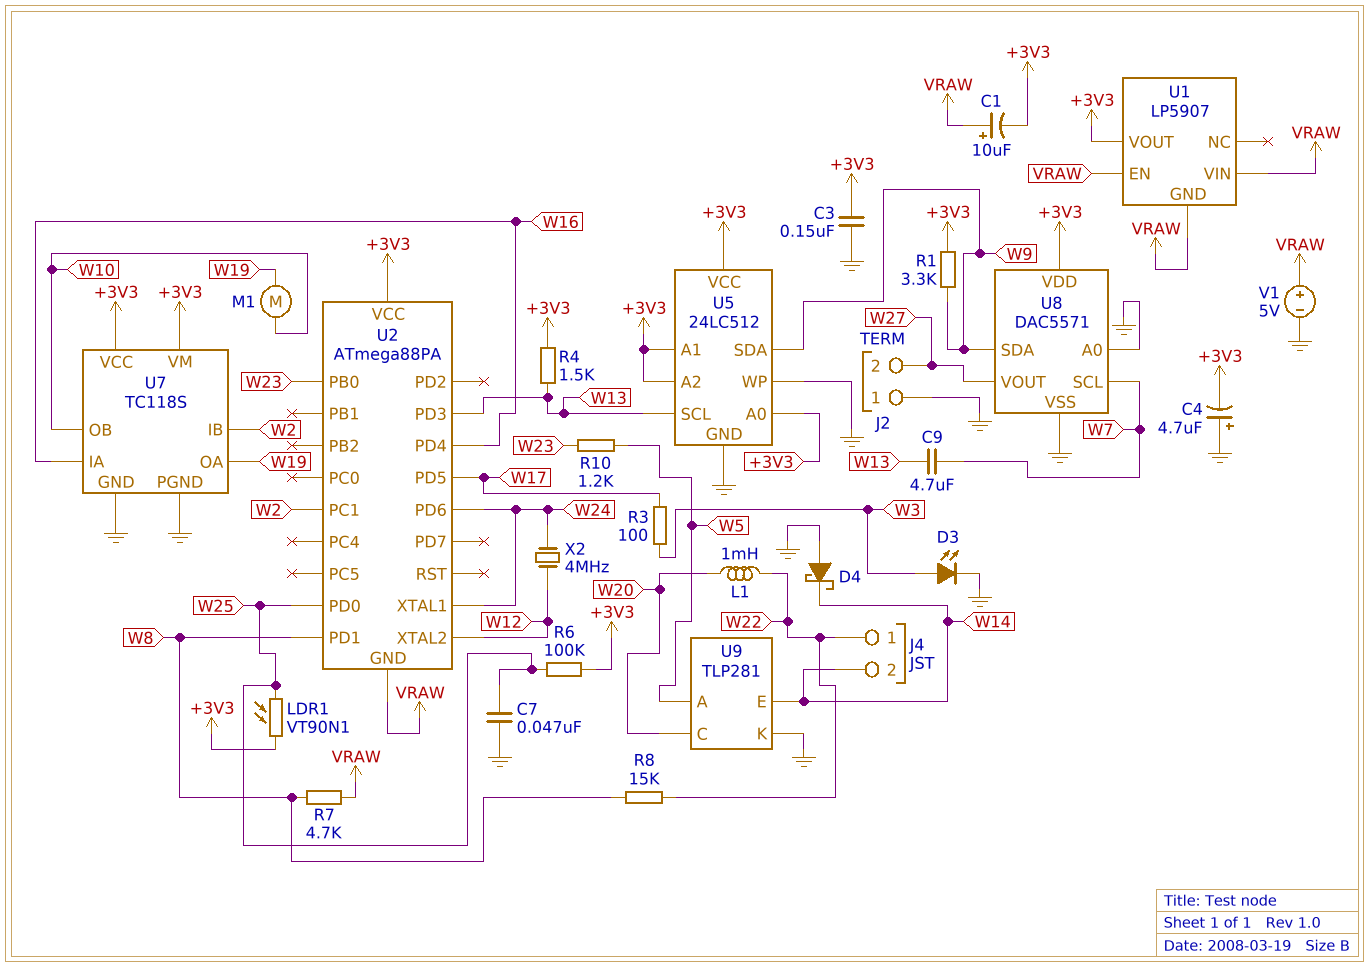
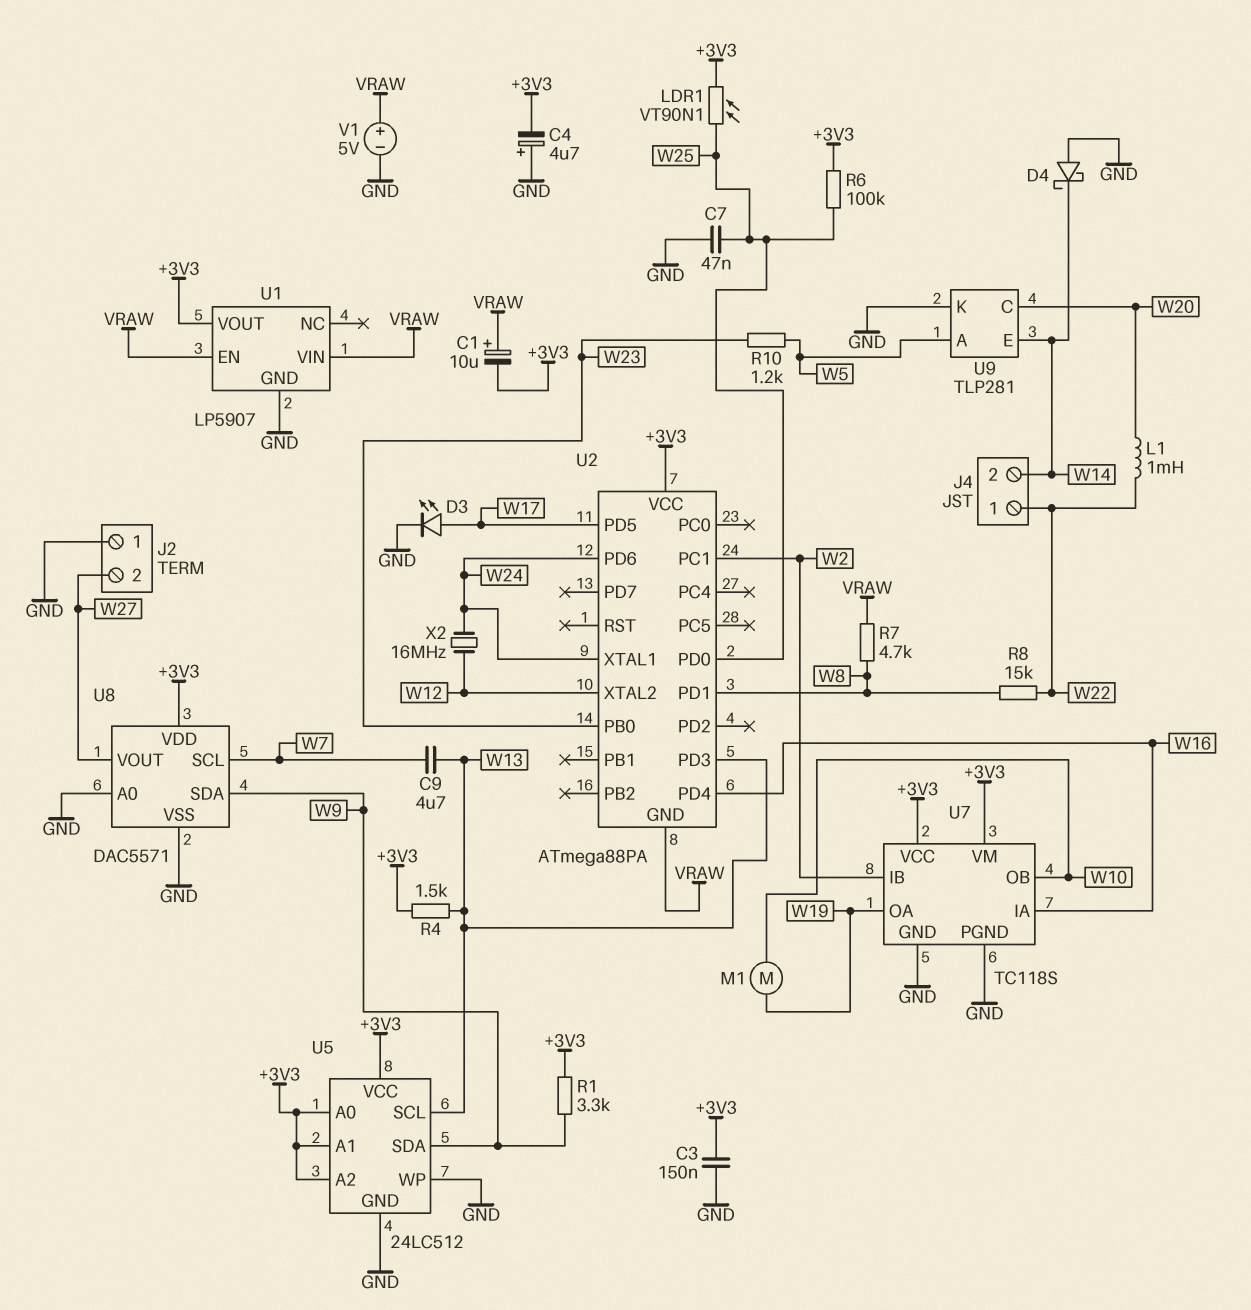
D3: LED (A W3, K GND) -> LED (A W17, K GND)
R3: 100 (W3, W17) -> none
U1 pin GND: VRAW -> GND
X2: 4MHz (W12, W24) -> 16MHz (W12, W24)

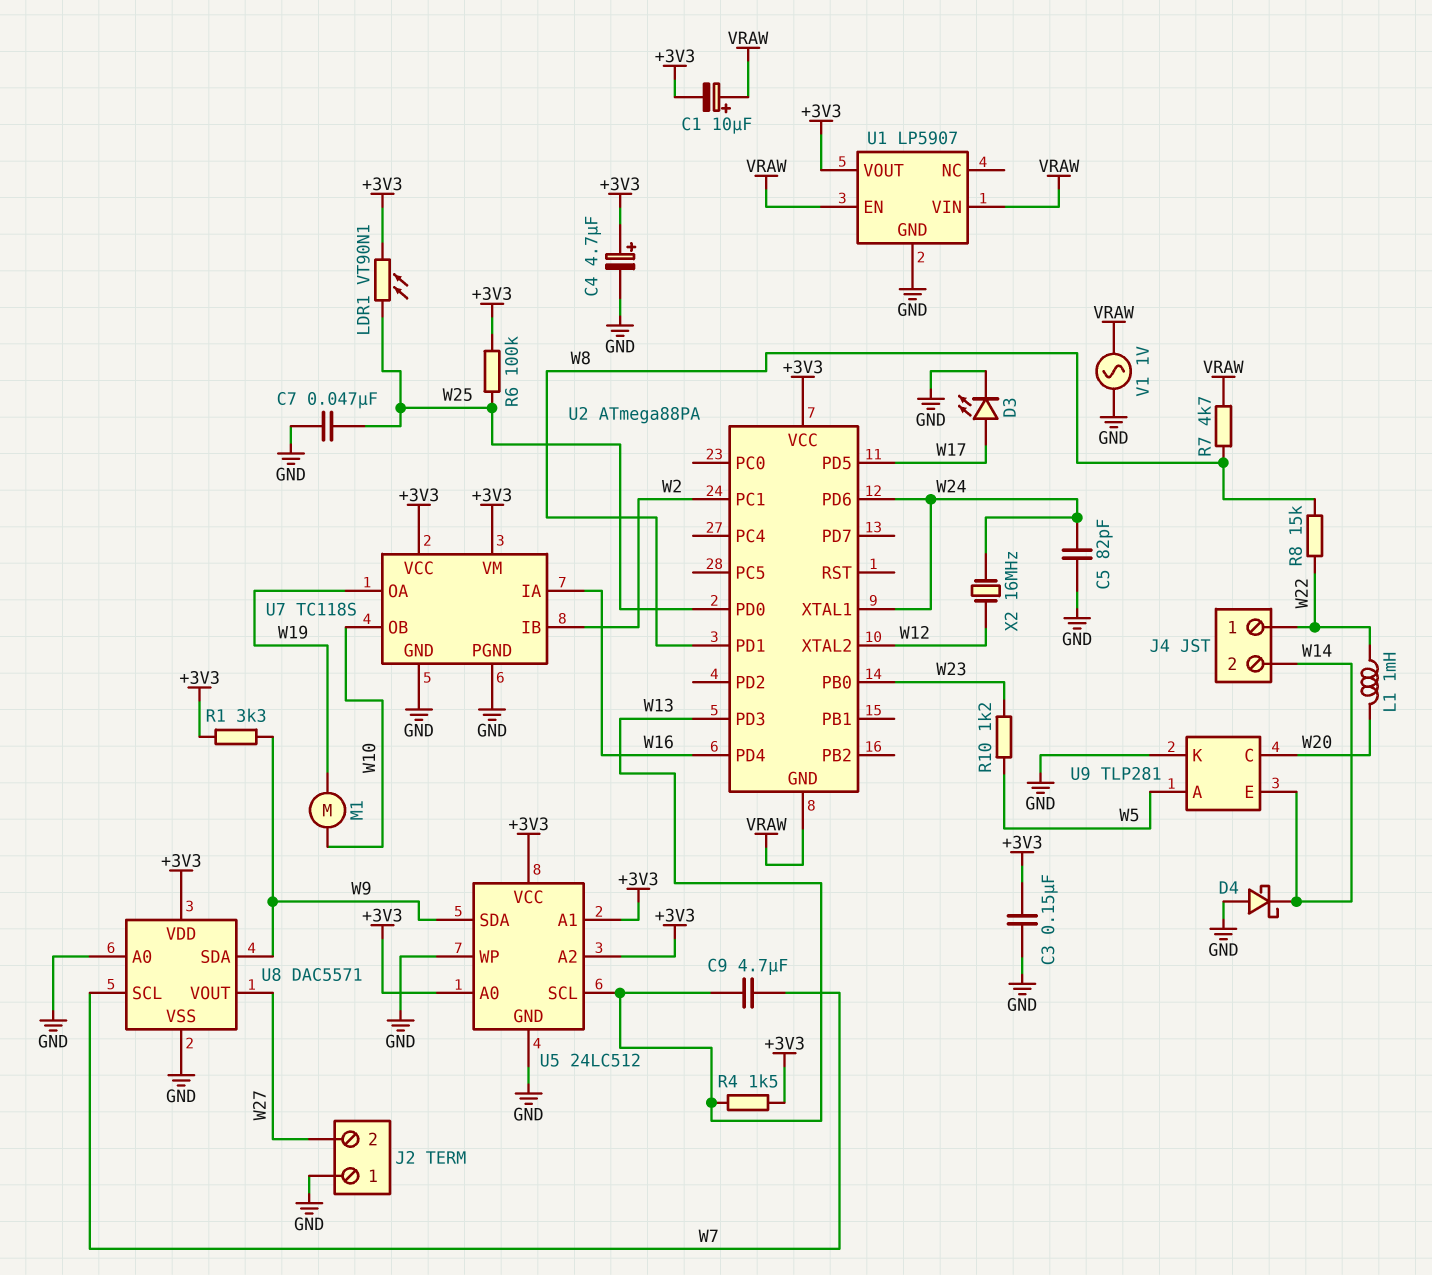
C4: 4.7uF (plus GND, minus +3V3) -> 4.7uF (plus +3V3, minus GND)
C5: none -> 82pF (GND, W24)
V1: 5V (plus VRAW, minus GND) -> AC 1V (GND, VRAW)

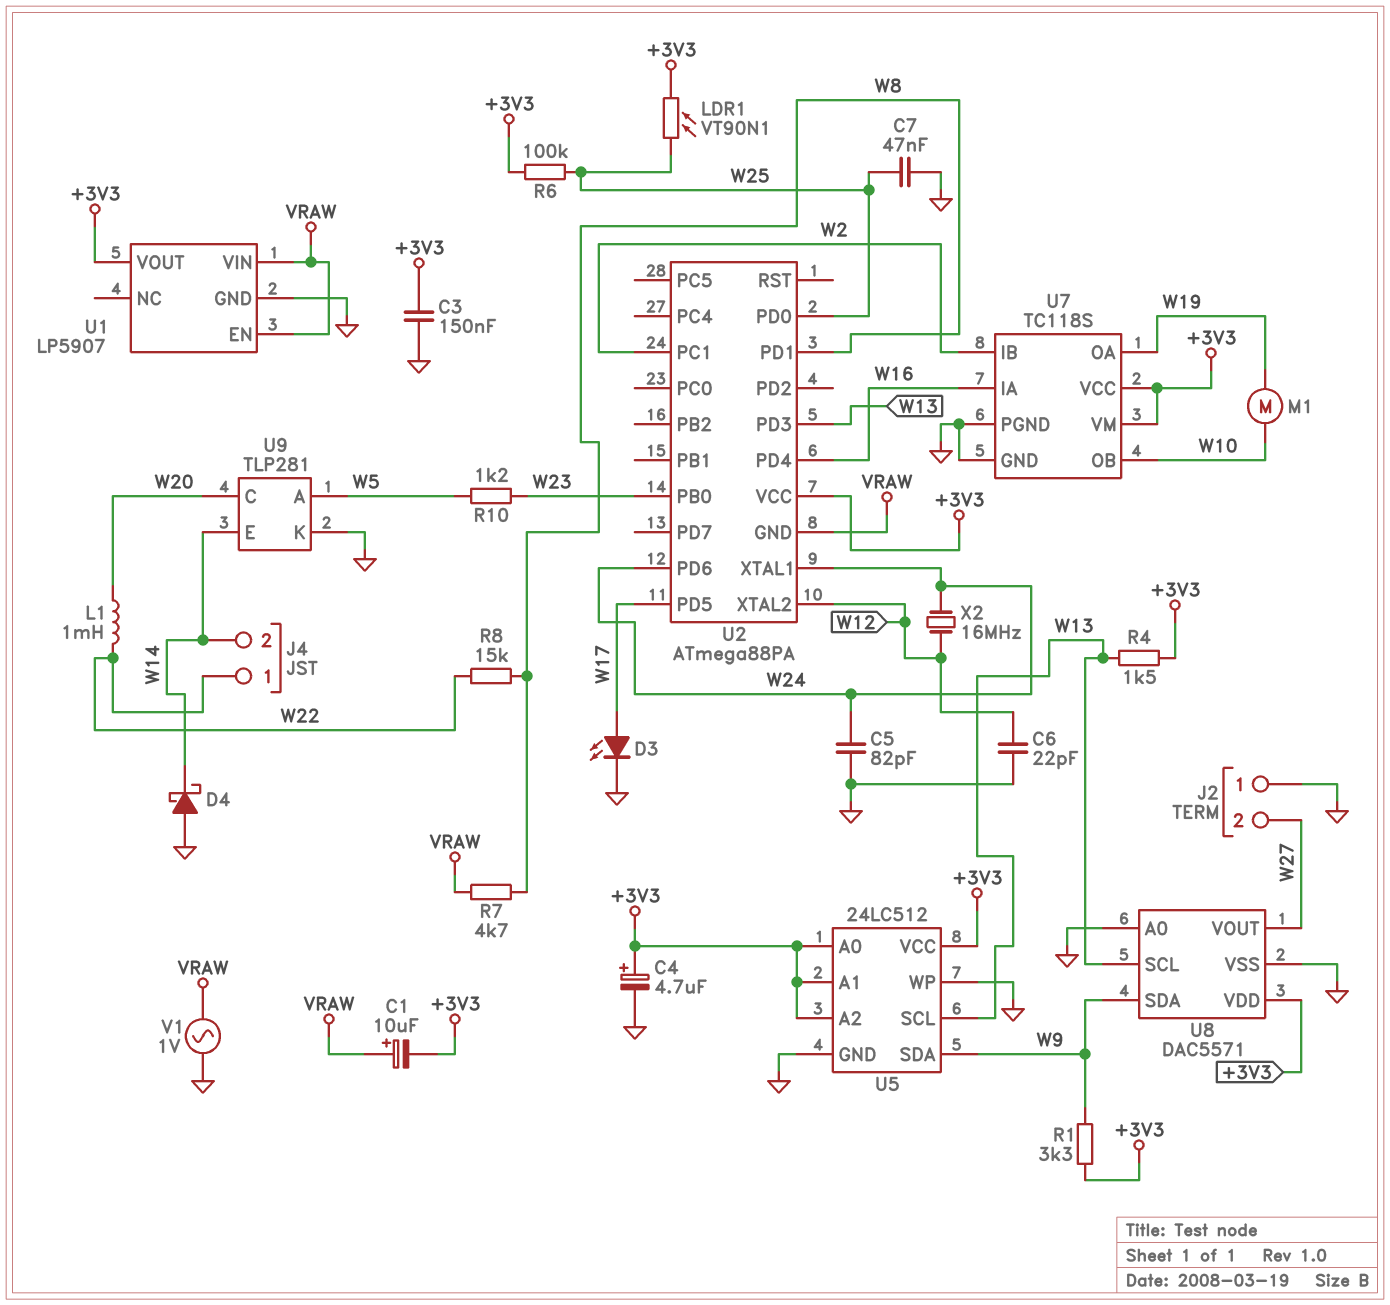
C6: none -> 22pF (GND, W12)
C9: 4.7uF (W7, W13) -> none
U8 pin SCL: W7 -> W13

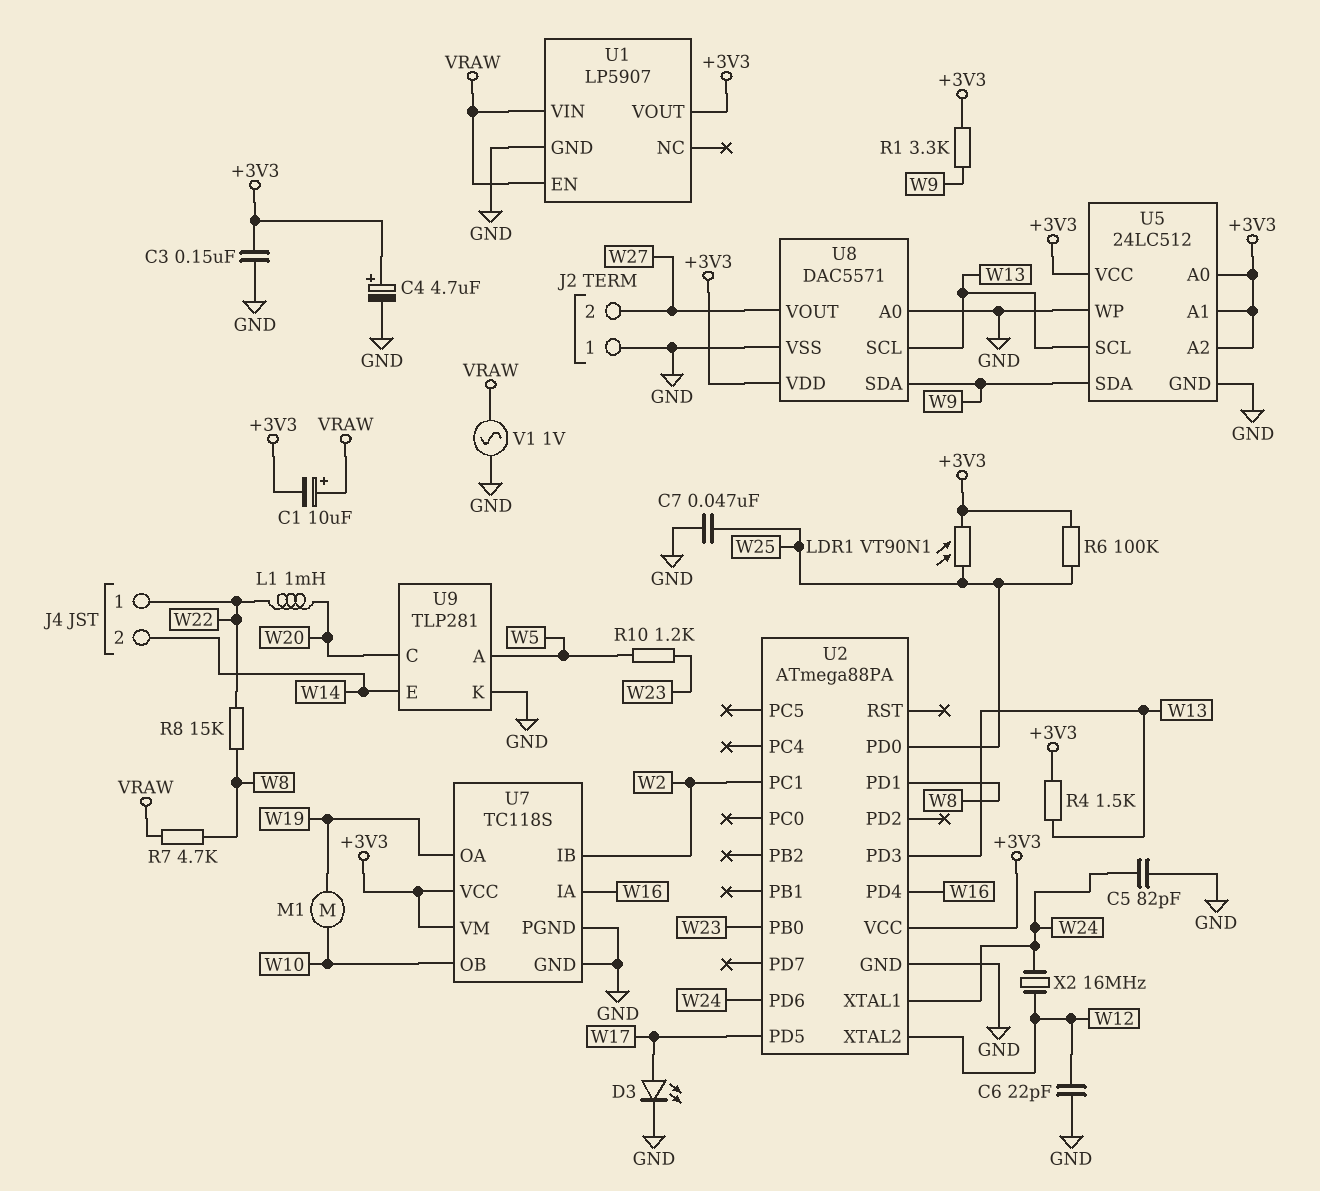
D4: schottky (A GND, K W14) -> none
U2 pin GND: VRAW -> GND

